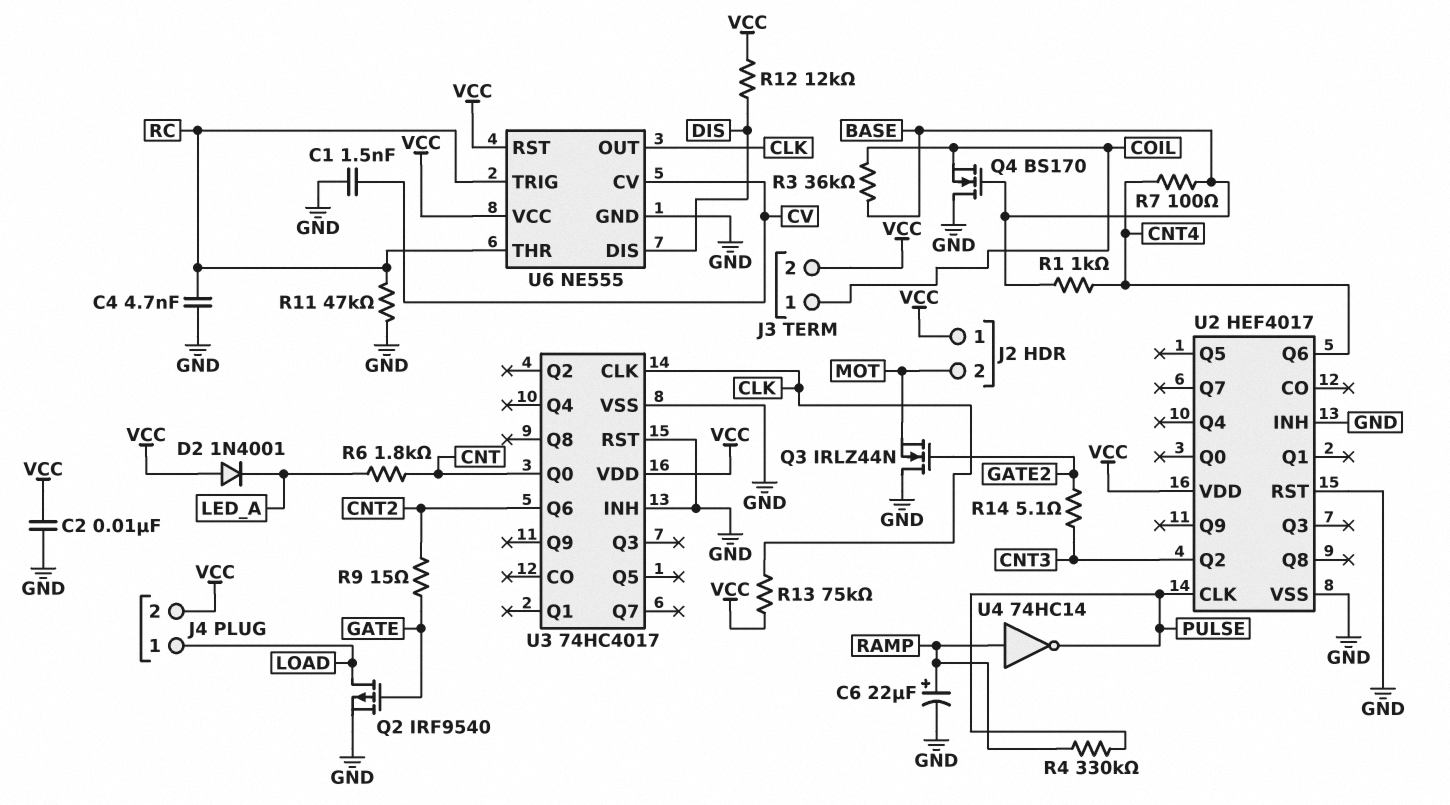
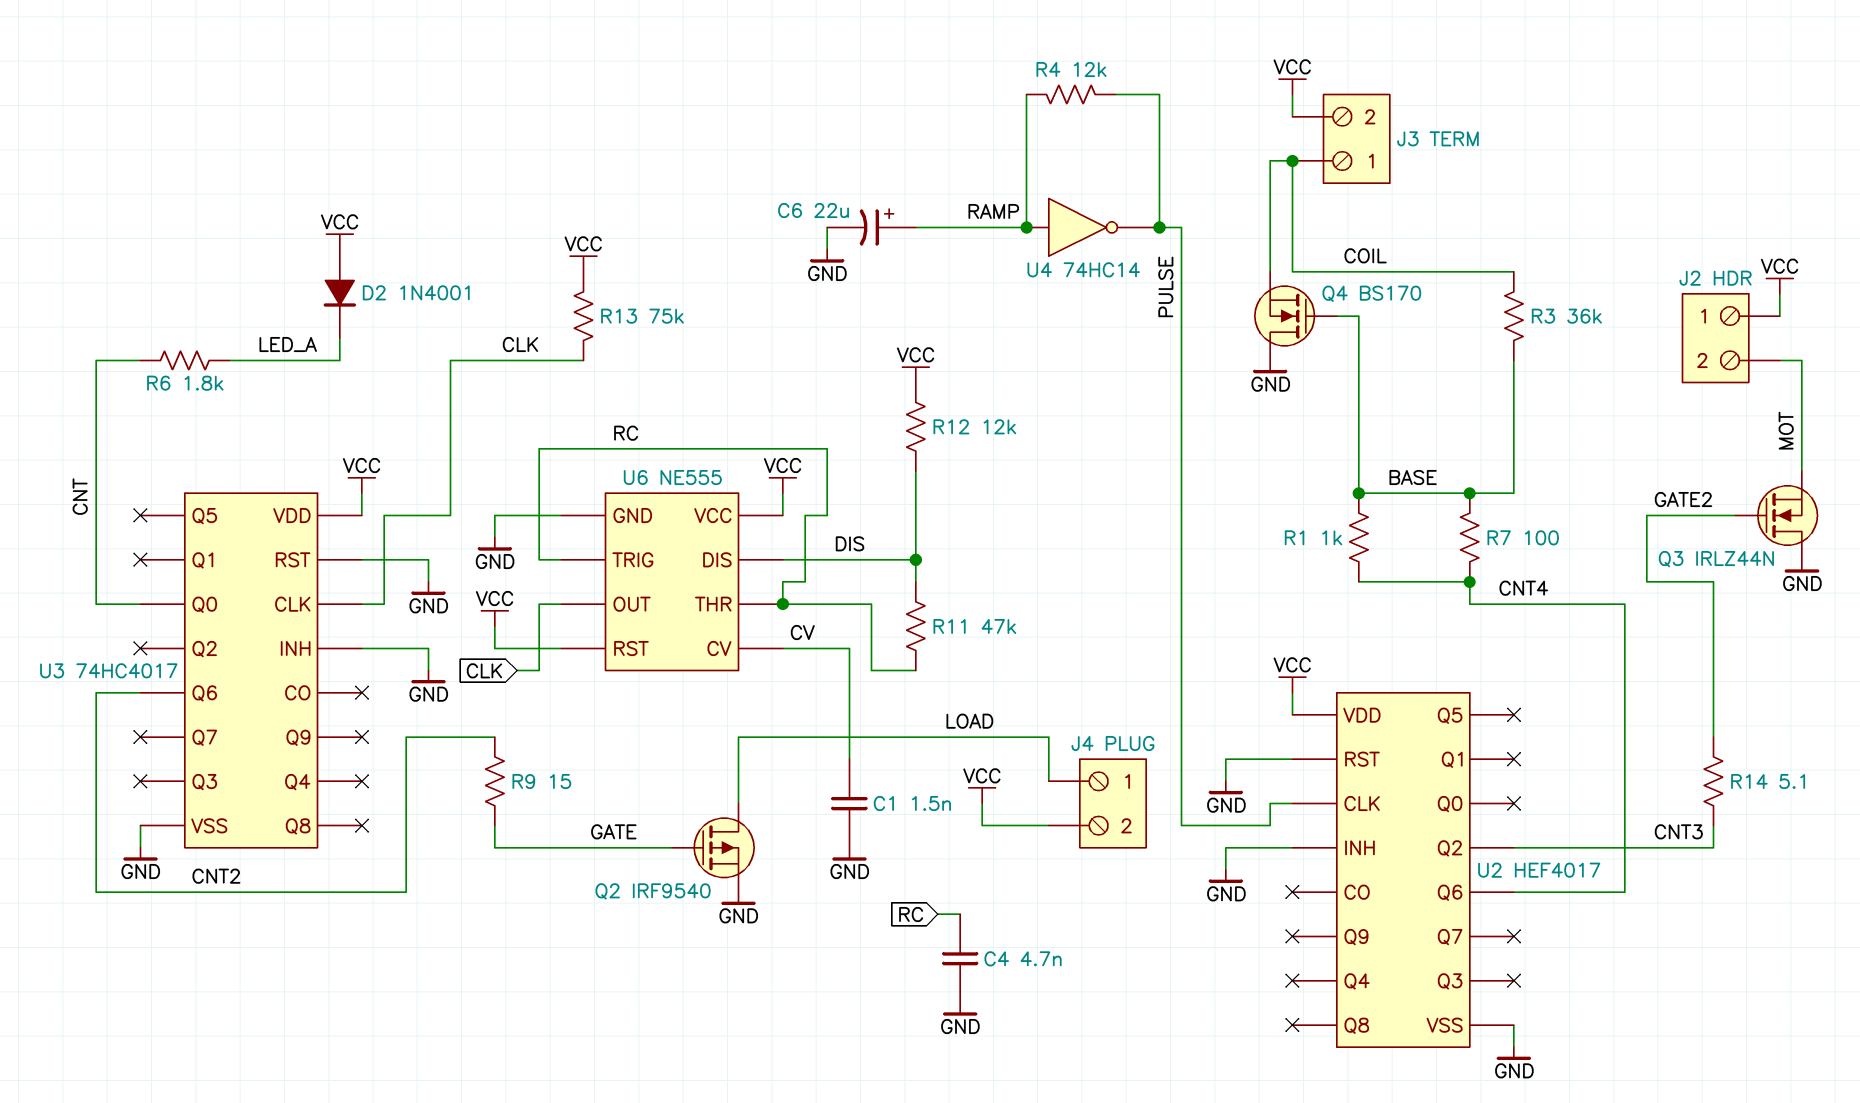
C2: 10nF (GND, VCC) -> none
R4: 330k (PULSE, RAMP) -> 12k (PULSE, RAMP)
R11: 47k (GND, RC) -> 47k (DIS, RC)

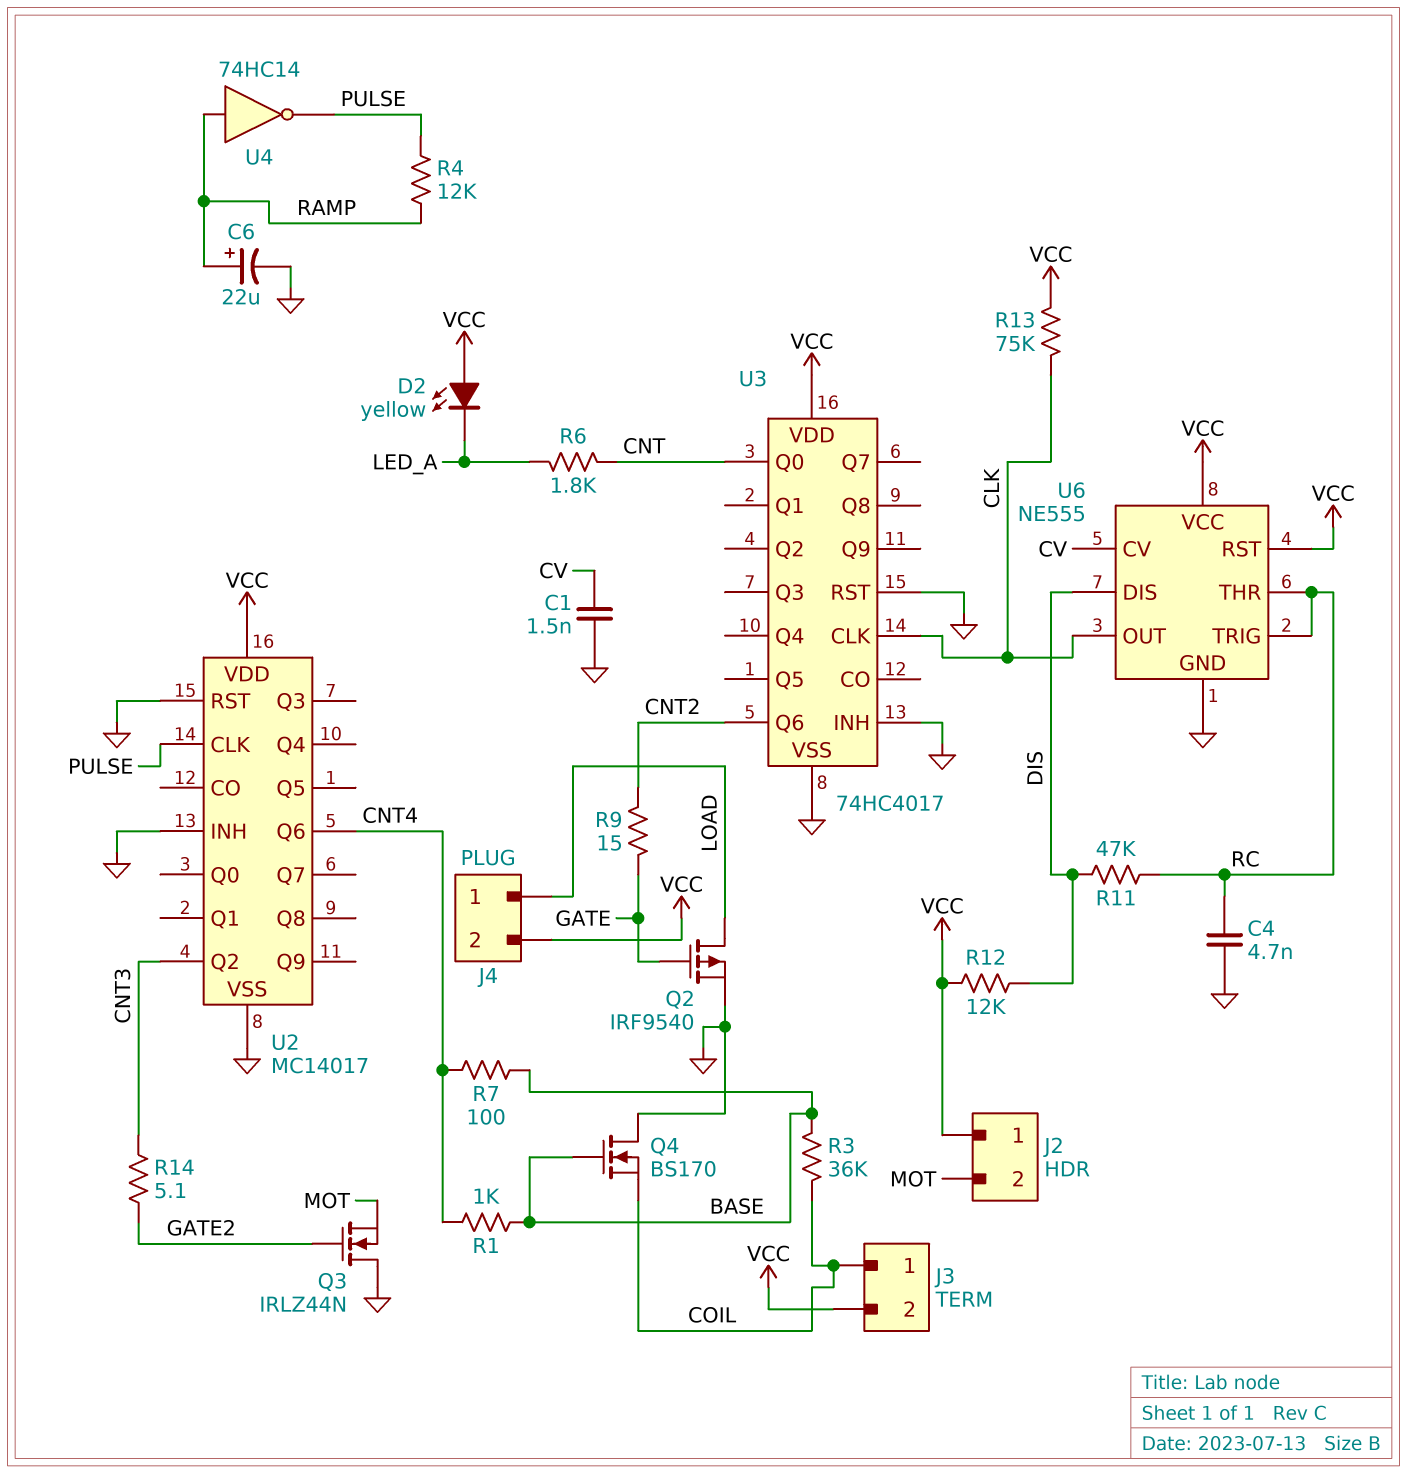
D2: diode 1N4001 (A VCC, K LED_A) -> LED yellow (A VCC, K LED_A)
U2: HEF4017 -> MC14017

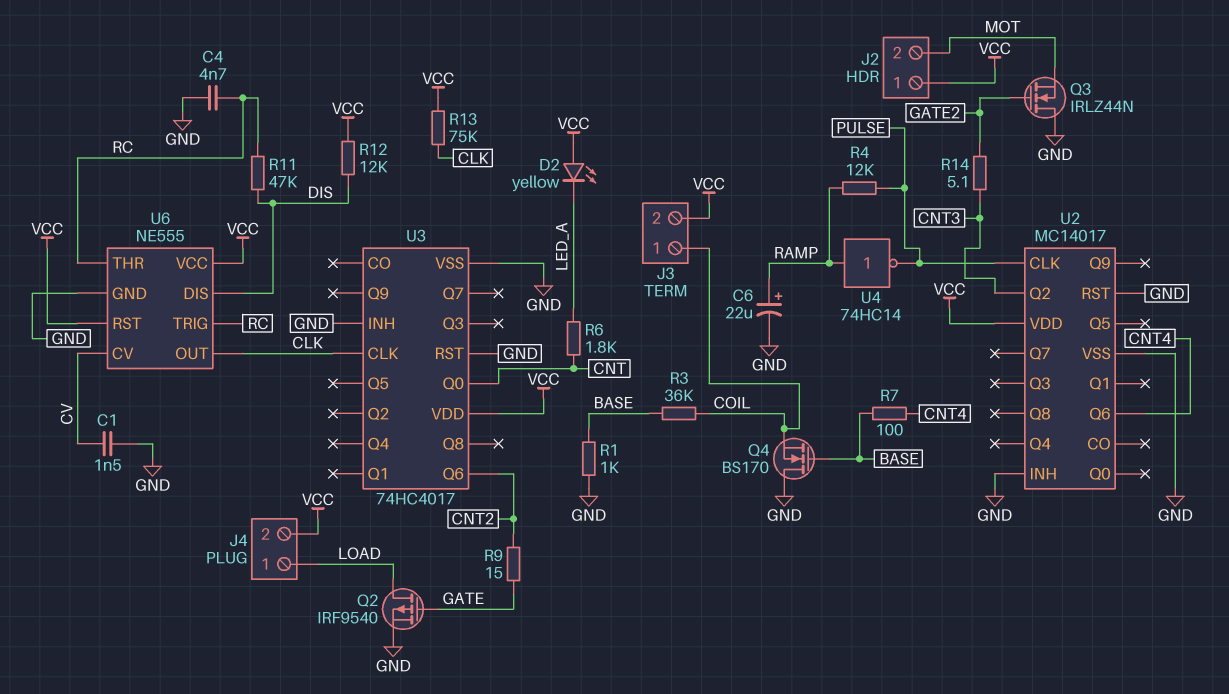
R1: 1k (BASE, CNT4) -> 1k (BASE, GND)

